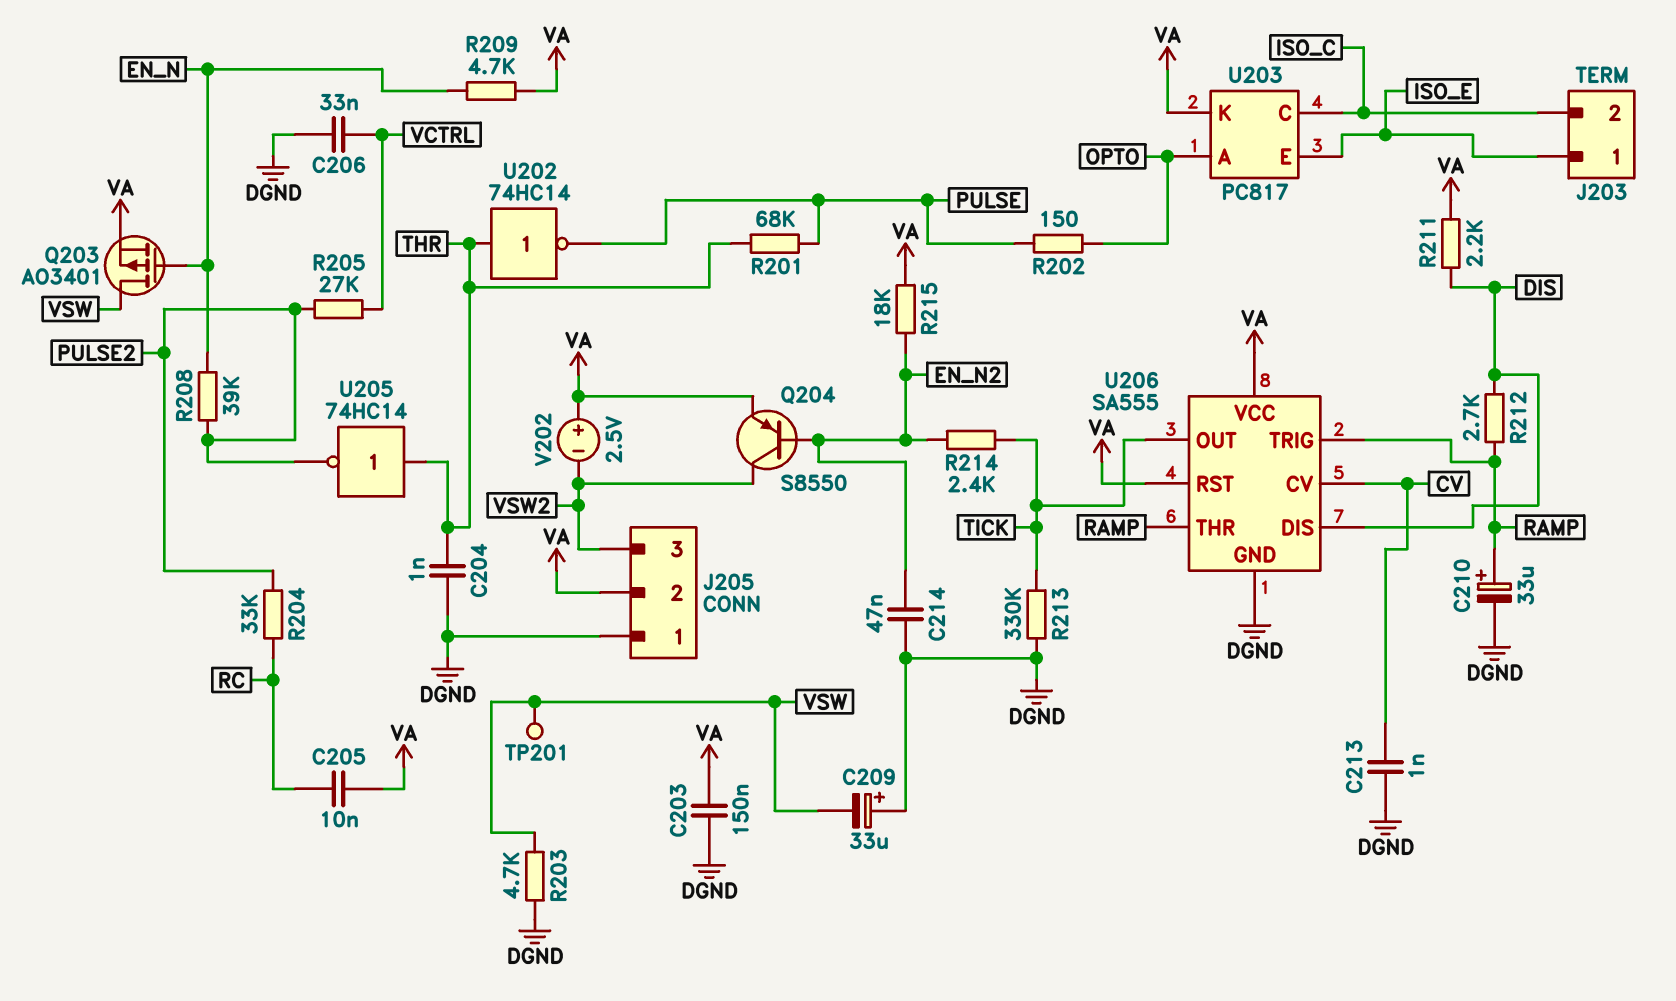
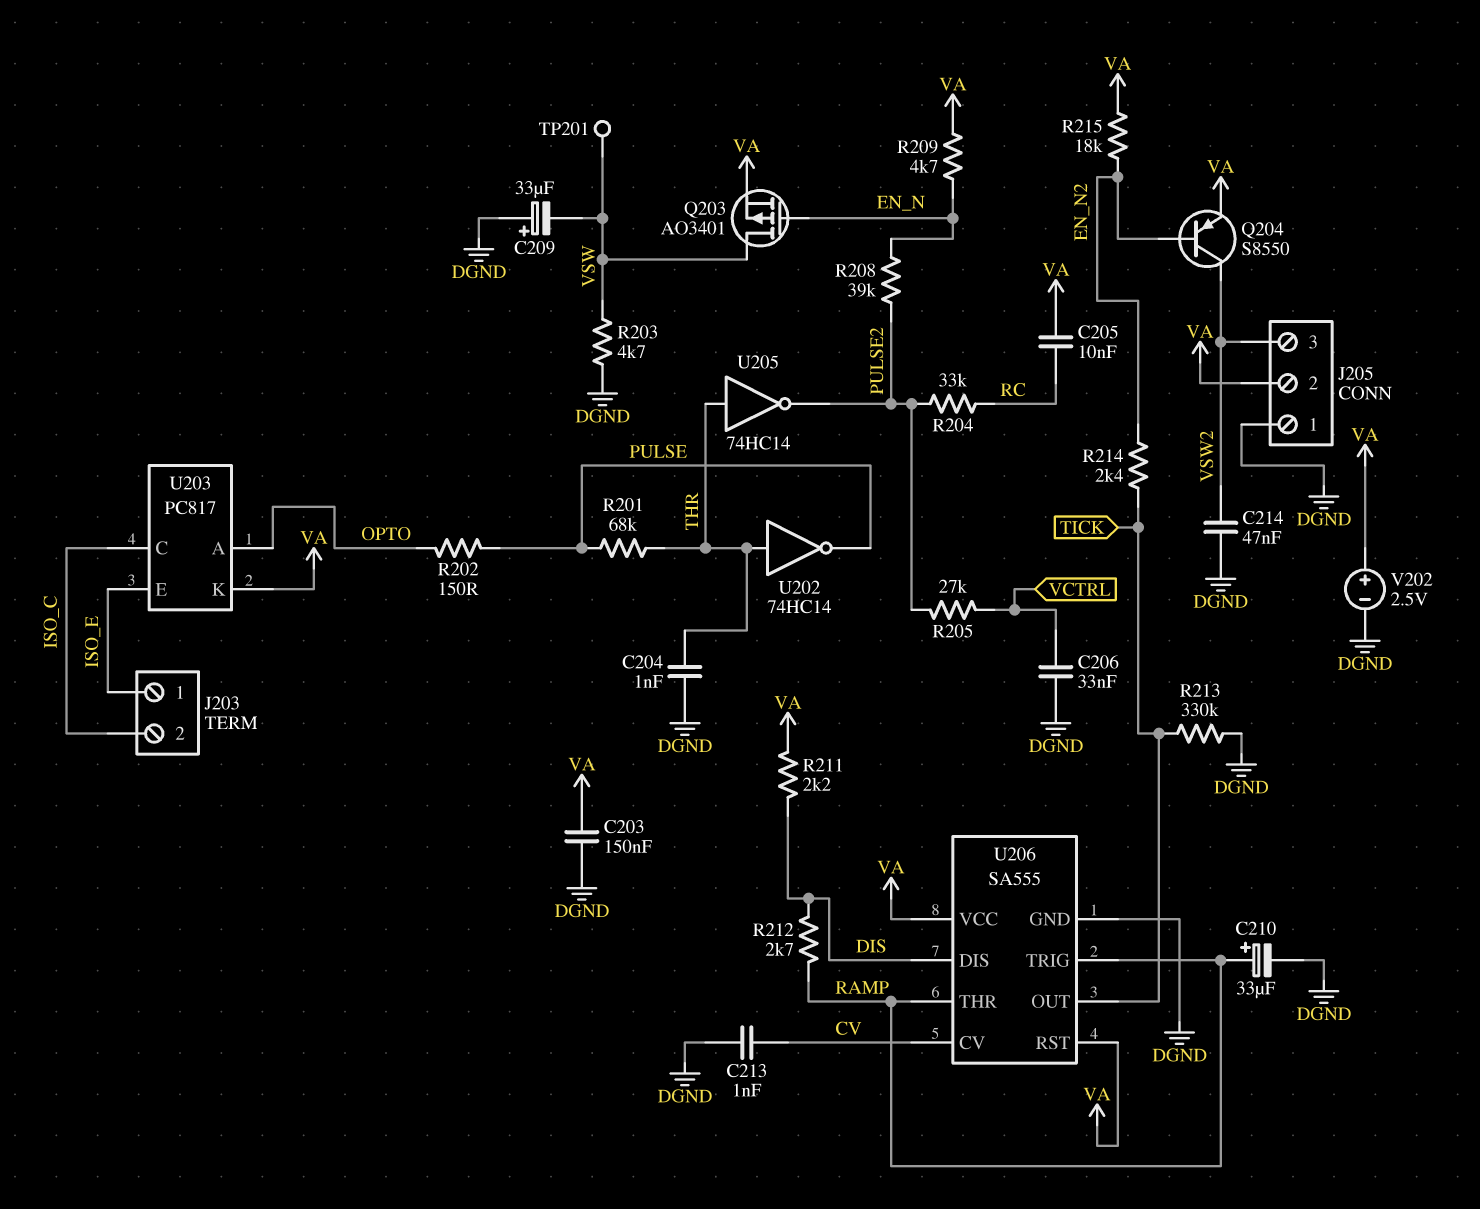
C214: 47nF (DGND, EN_N2) -> 47nF (DGND, VSW2)
V202: 2.5V (plus VA, minus VSW2) -> 2.5V (plus VA, minus DGND)

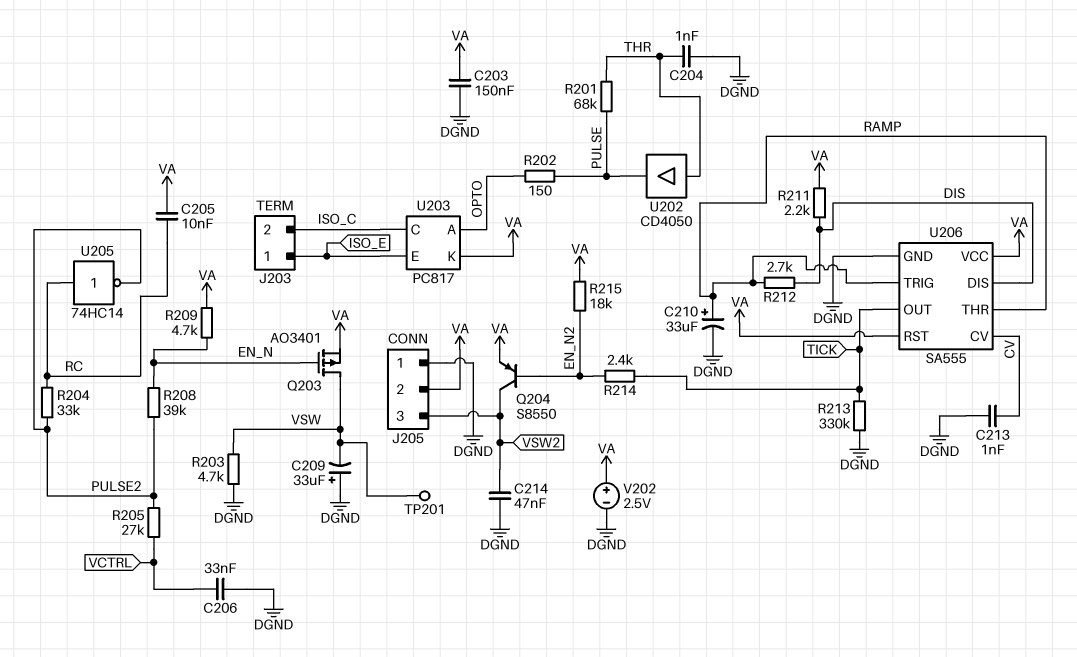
U202: NOT 74HC14 (in THR, out PULSE) -> buffer CD4050 (in THR, out PULSE)
U205: NOT 74HC14 (in THR, out PULSE2) -> NOT 74HC14 (in RC, out PULSE2)

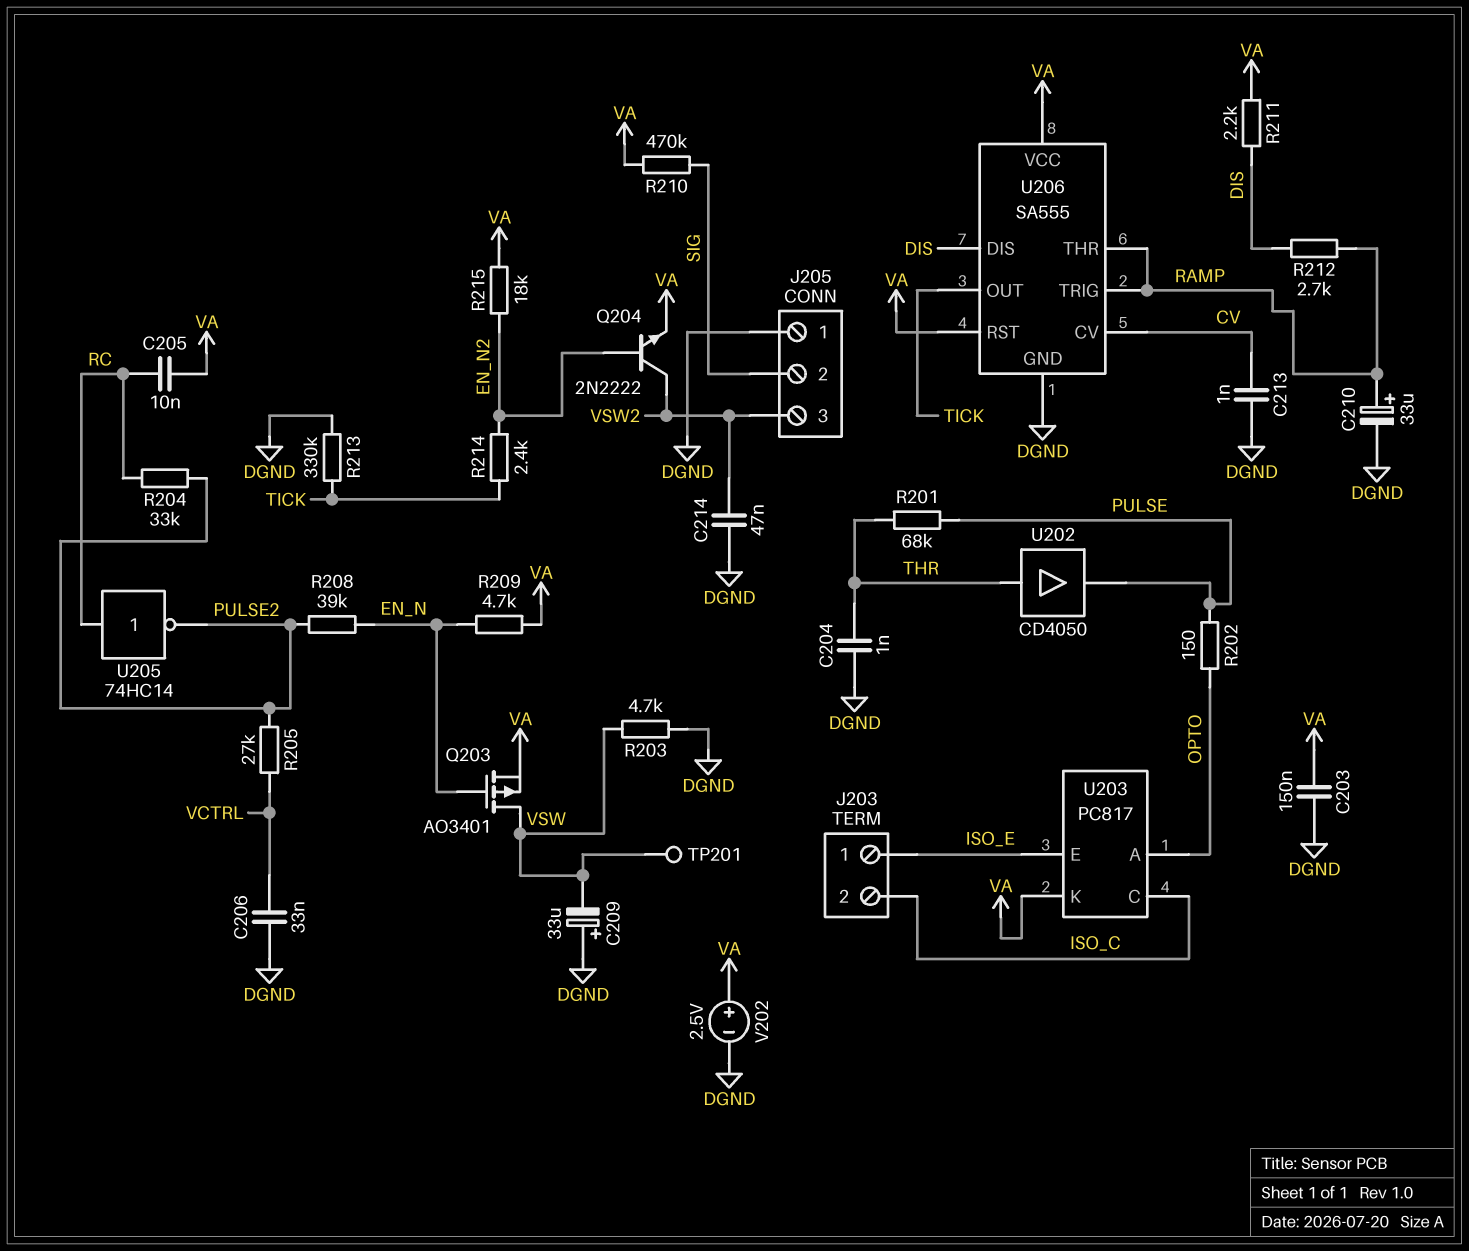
J205 pin 2: VA -> SIG
Q204: PNP S8550 (B EN_N2, C VSW2, E VA) -> NPN 2N2222 (B EN_N2, C VSW2, E VA)
R210: none -> 470k (SIG, VA)

